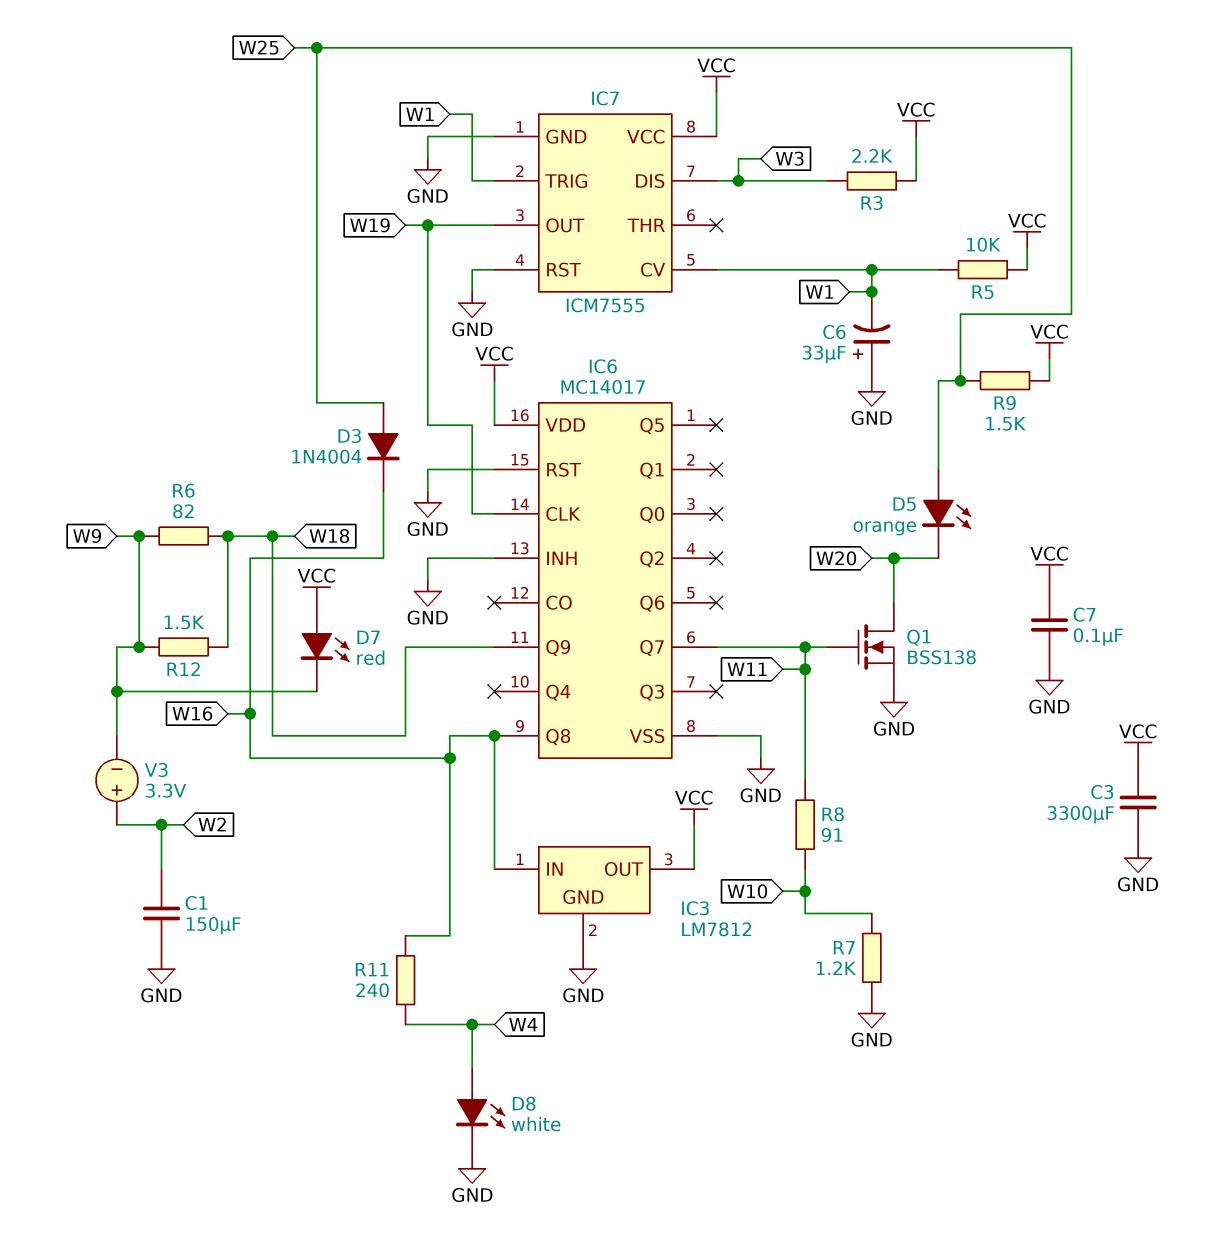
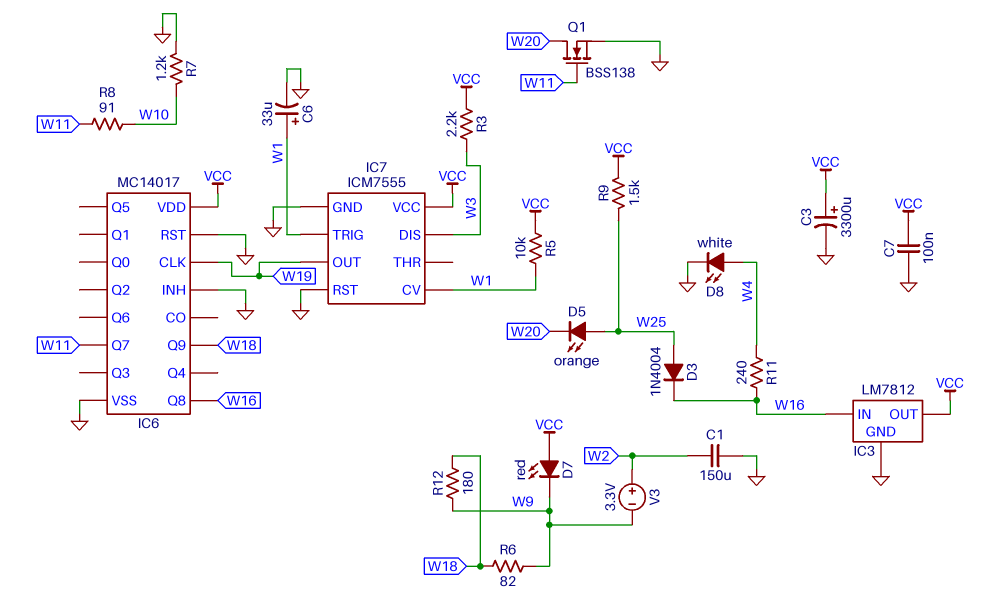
C3: 3300uF (GND, VCC) -> 3300uF (plus VCC, minus GND)
C6: 33uF (plus GND, minus W1) -> 33uF (plus W1, minus GND)
R12: 1.5k (W9, W18) -> 180 (W9, W18)

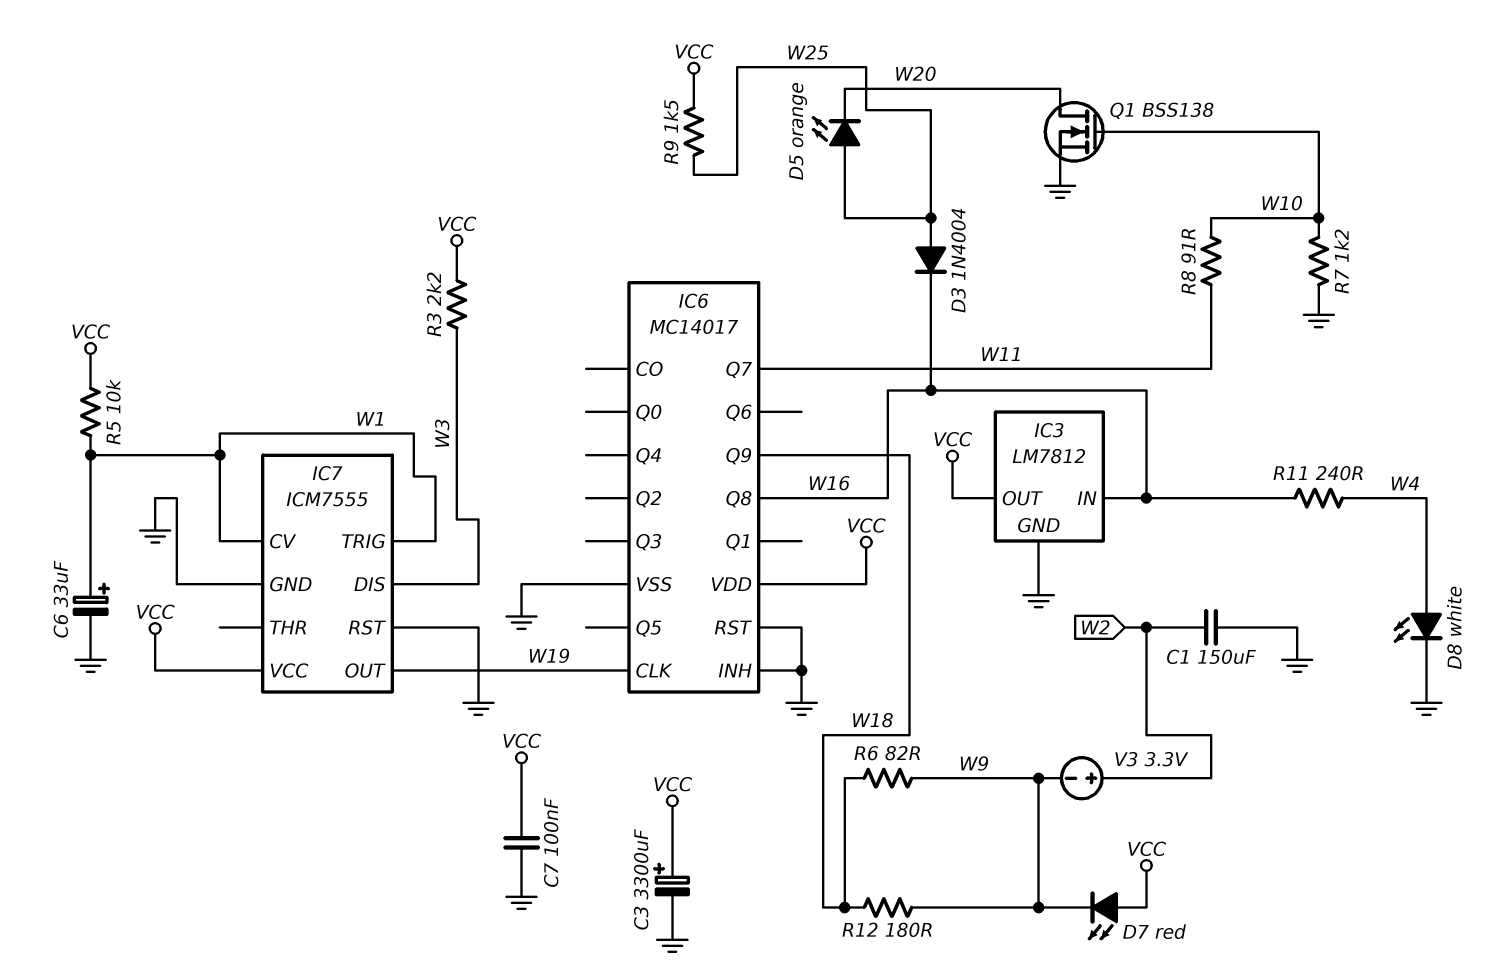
Q1: NMOS BSS138 (G W11, D W20, S GND) -> NMOS BSS138 (G W10, D W20, S GND)

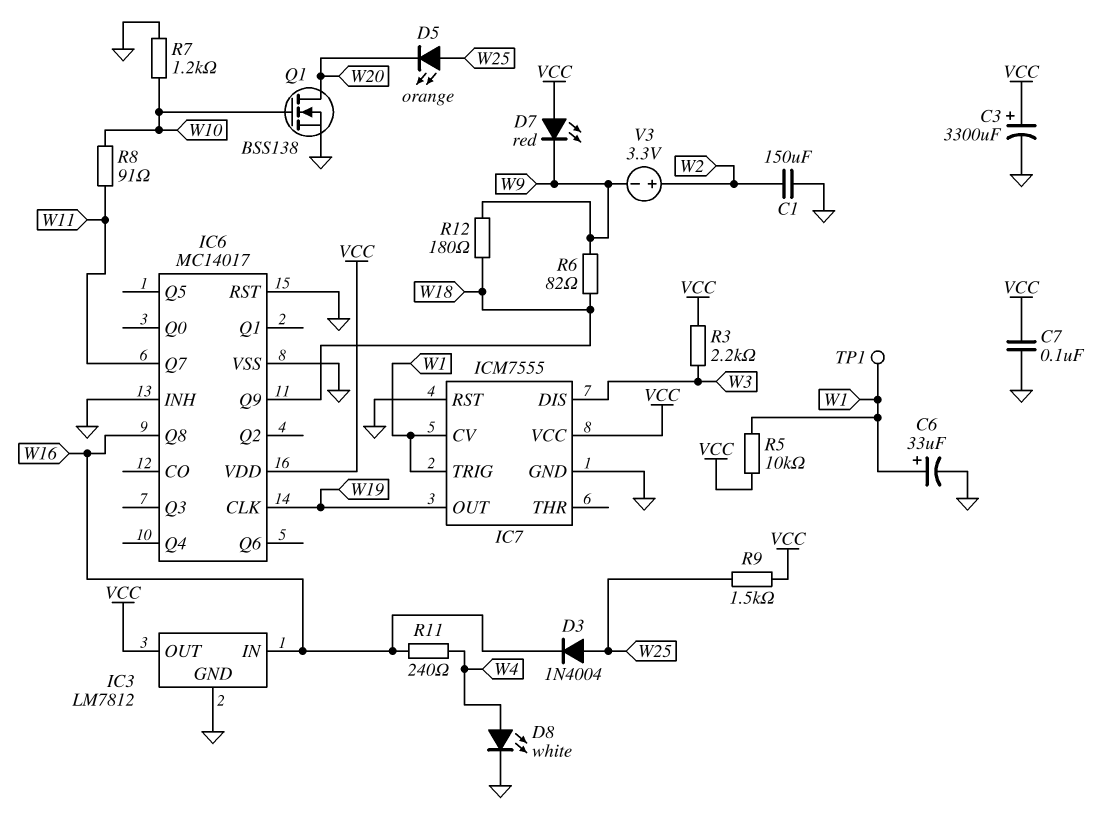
TP1: none -> test point (W1)

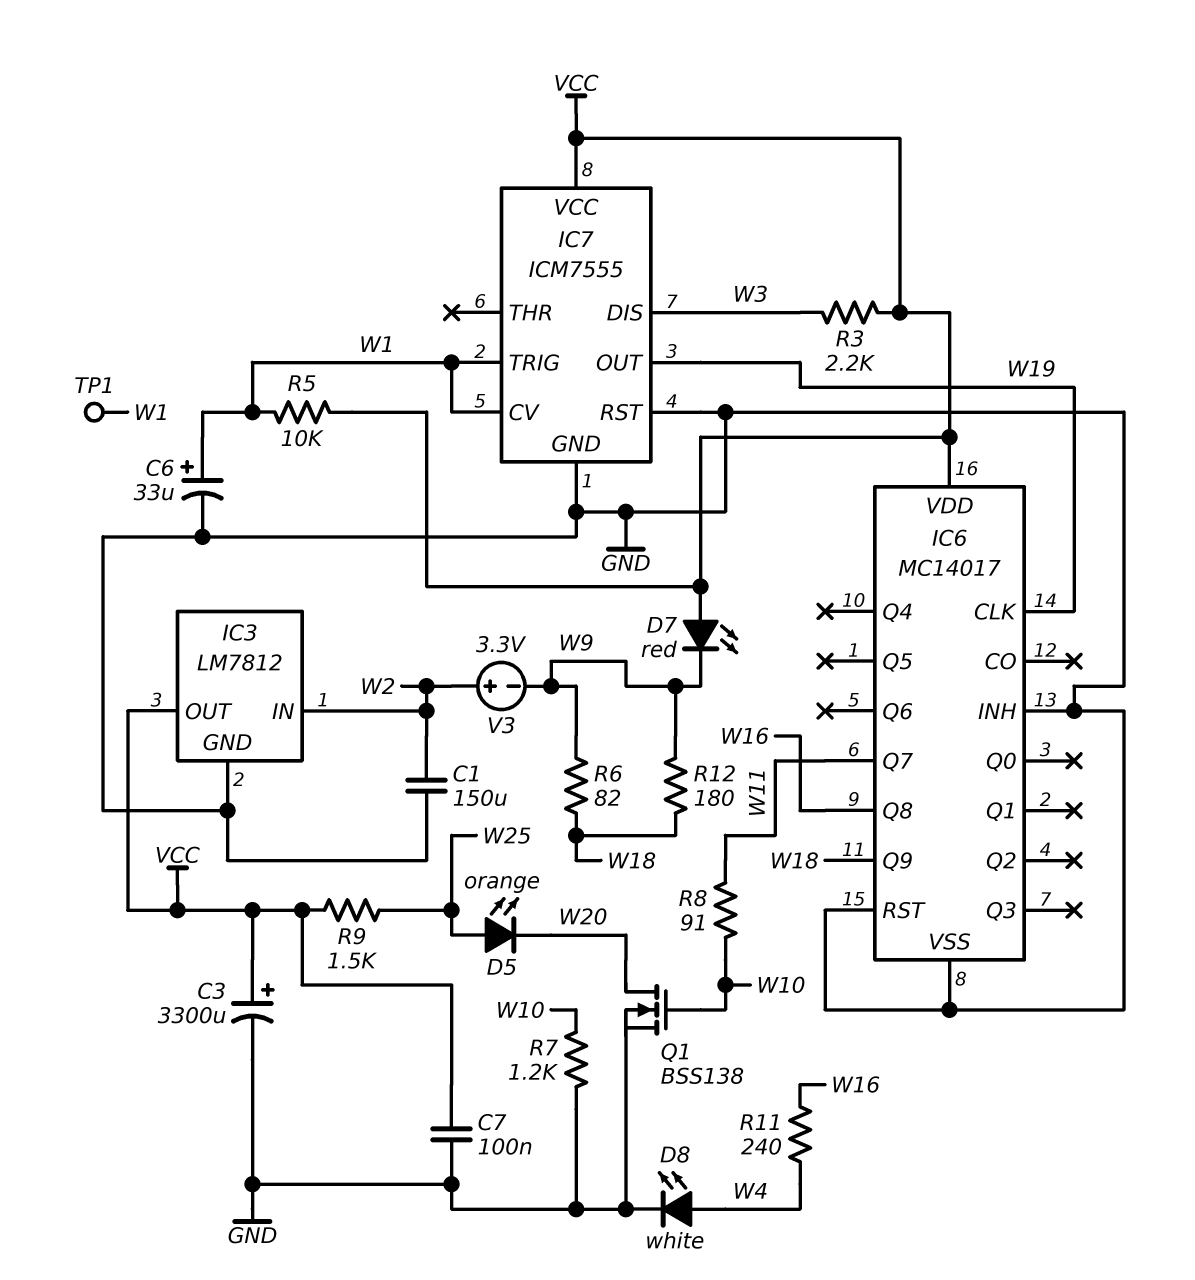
D3: diode 1N4004 (A W25, K W16) -> none
IC3 pin IN: W16 -> W2

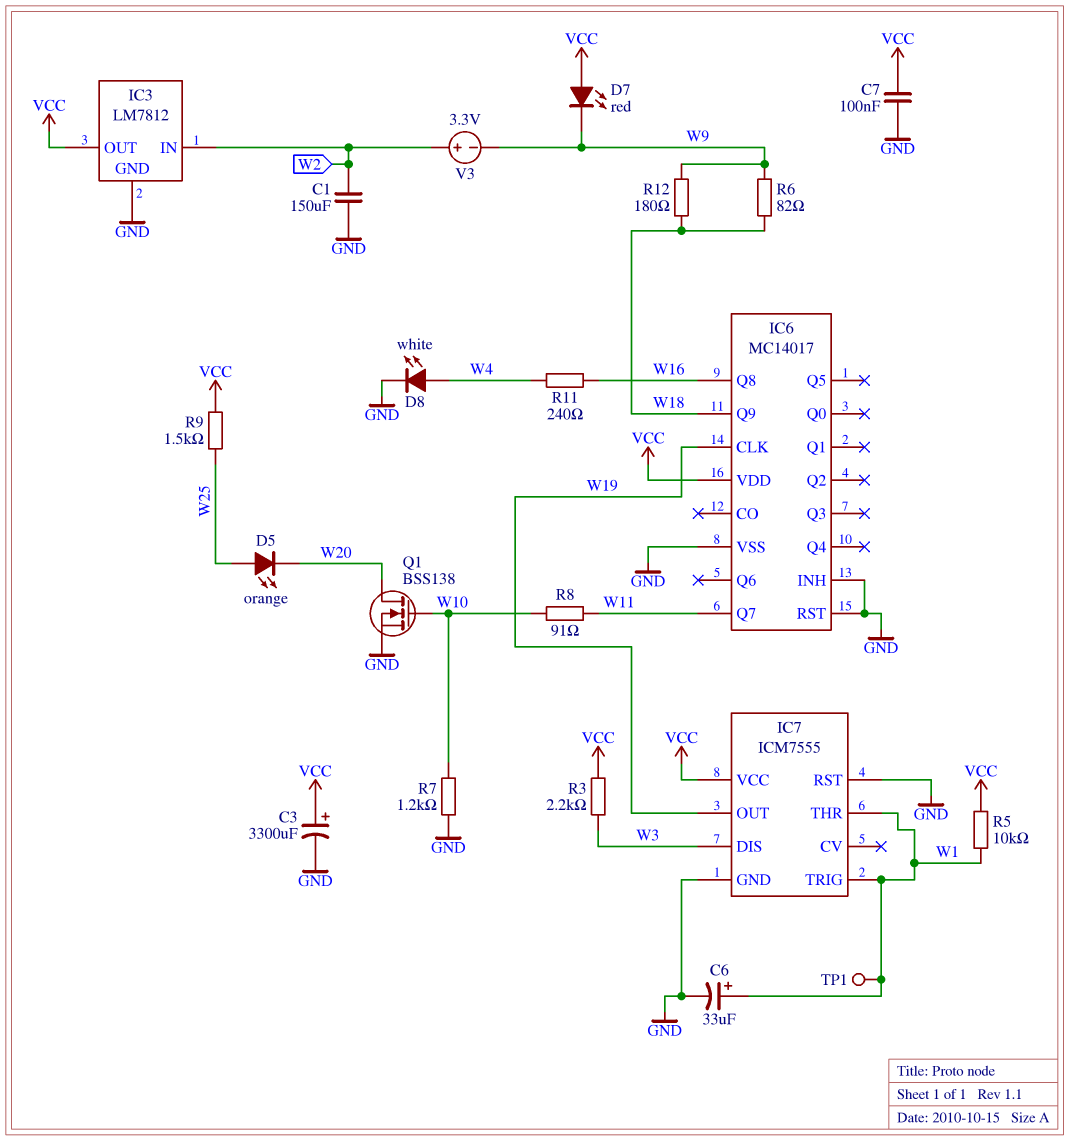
IC7 pin CV: W1 -> none
IC7 pin THR: none -> W1

